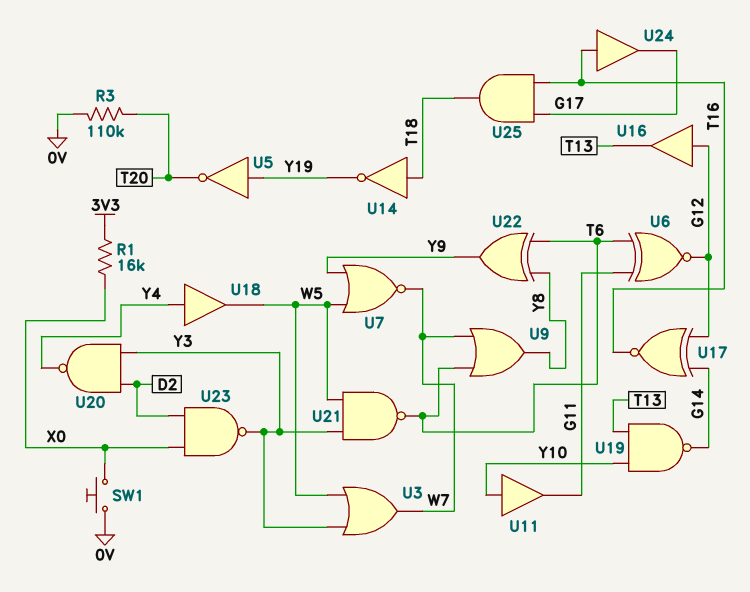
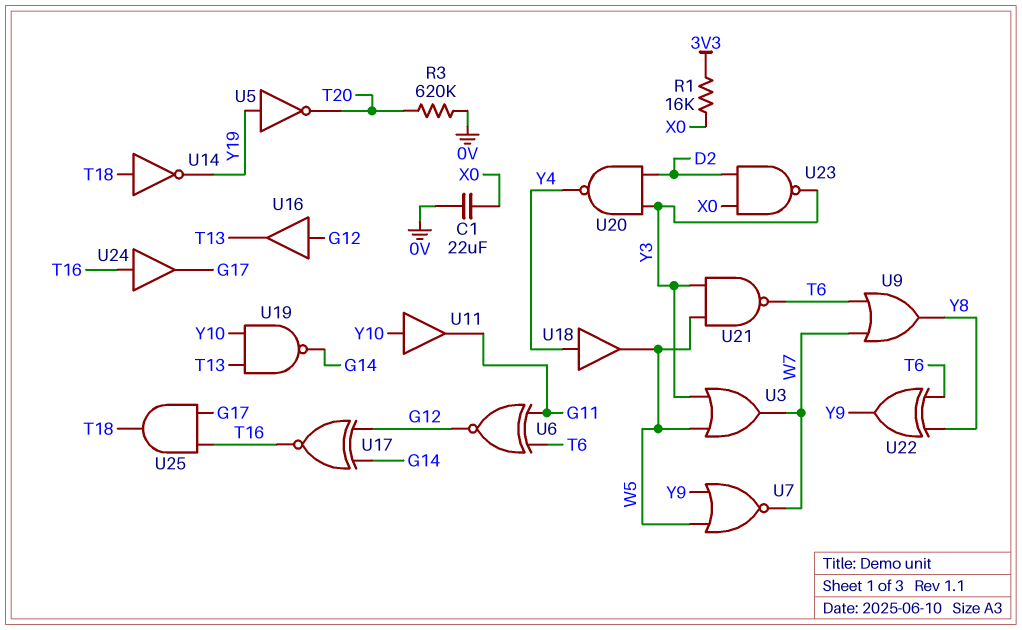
C1: none -> 22uF (0V, X0)
R3: 110k (0V, T20) -> 620k (0V, T20)
SW1: button (0V, X0) -> none

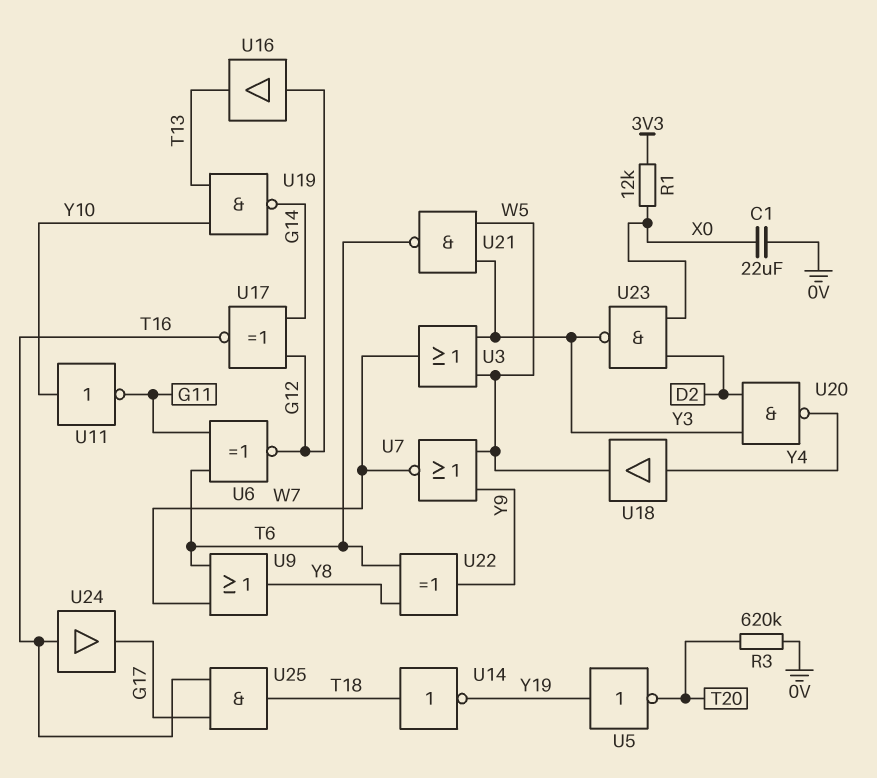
R1: 16k (3V3, X0) -> 12k (3V3, X0)
U11: buffer (in Y10, out G11) -> NOT (in Y10, out G11)

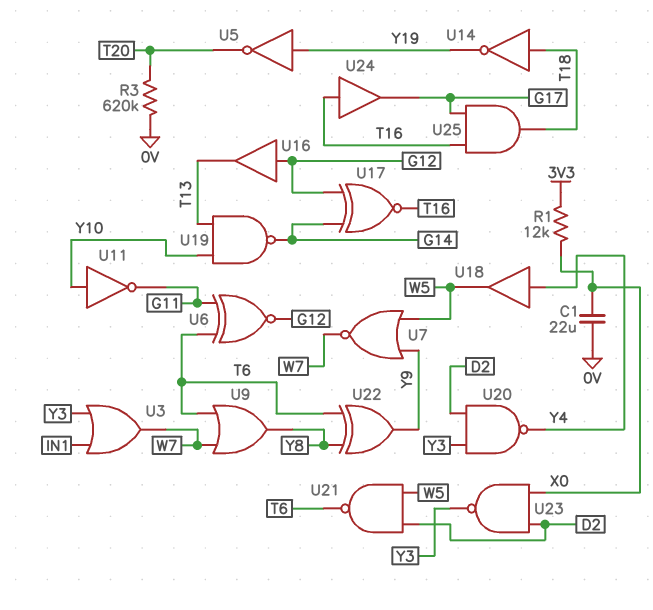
U3: OR (in W5, in Y3, out W7) -> OR (in IN1, in Y3, out W7)
U21: NAND (in W5, in Y3, out T6) -> NAND (in D2, in W5, out T6)

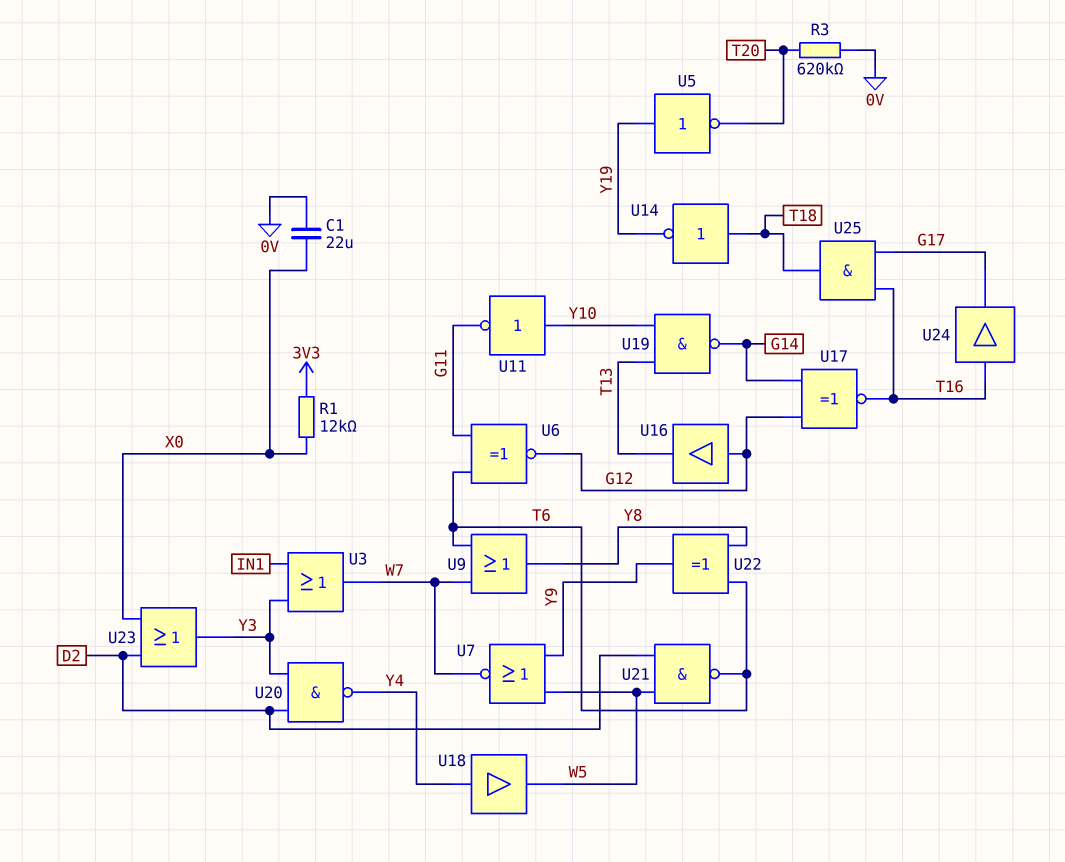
U23: NAND (in D2, in X0, out Y3) -> OR (in D2, in X0, out Y3)

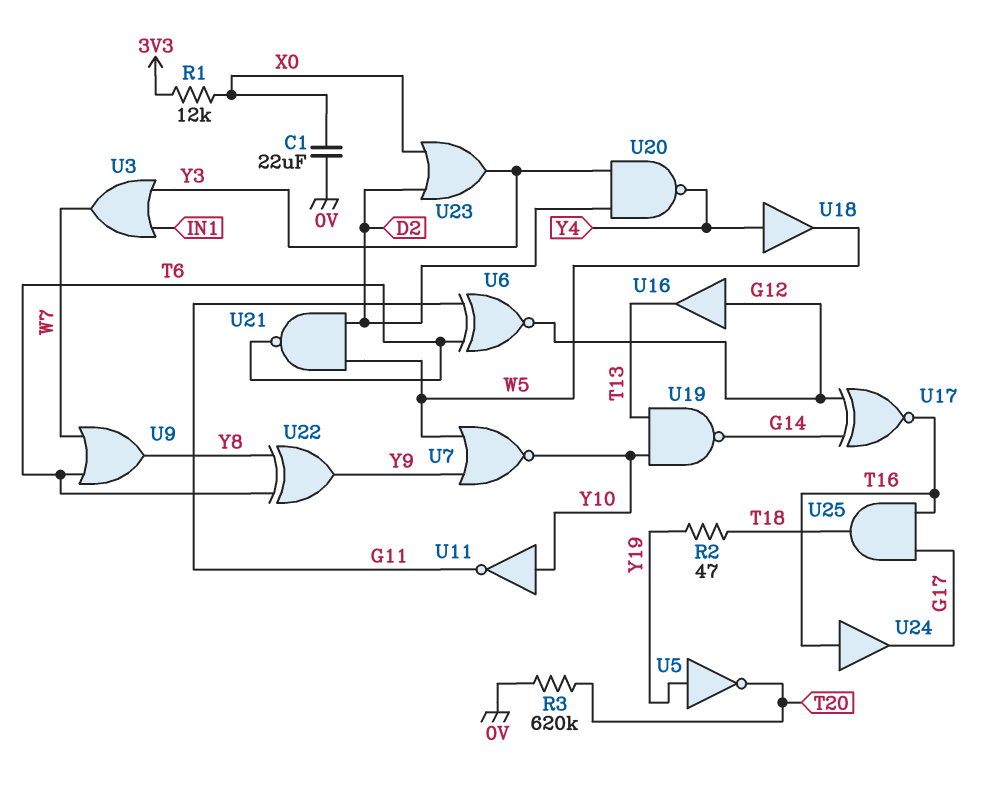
R2: none -> 47 (T18, Y19)
U7: NOR (in W5, in Y9, out W7) -> NOR (in W5, in Y9, out Y10)
U14: NOT (in T18, out Y19) -> none

